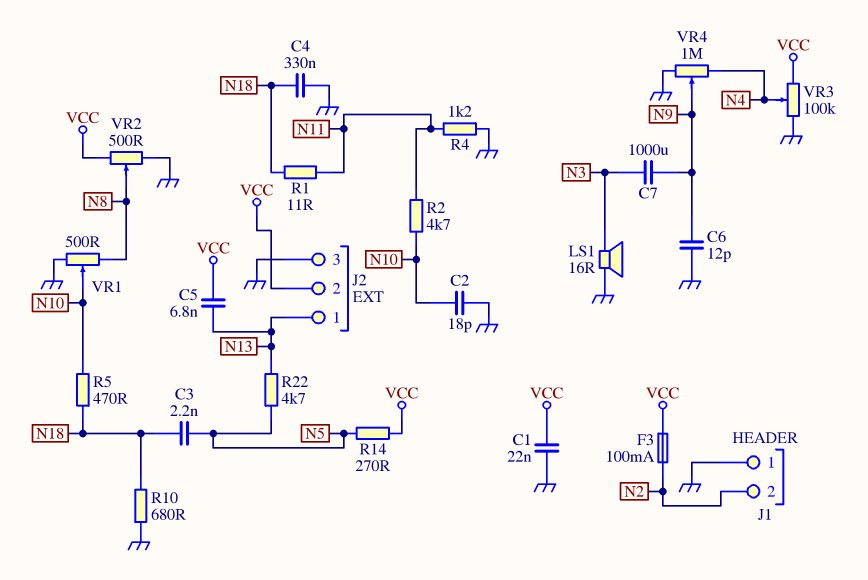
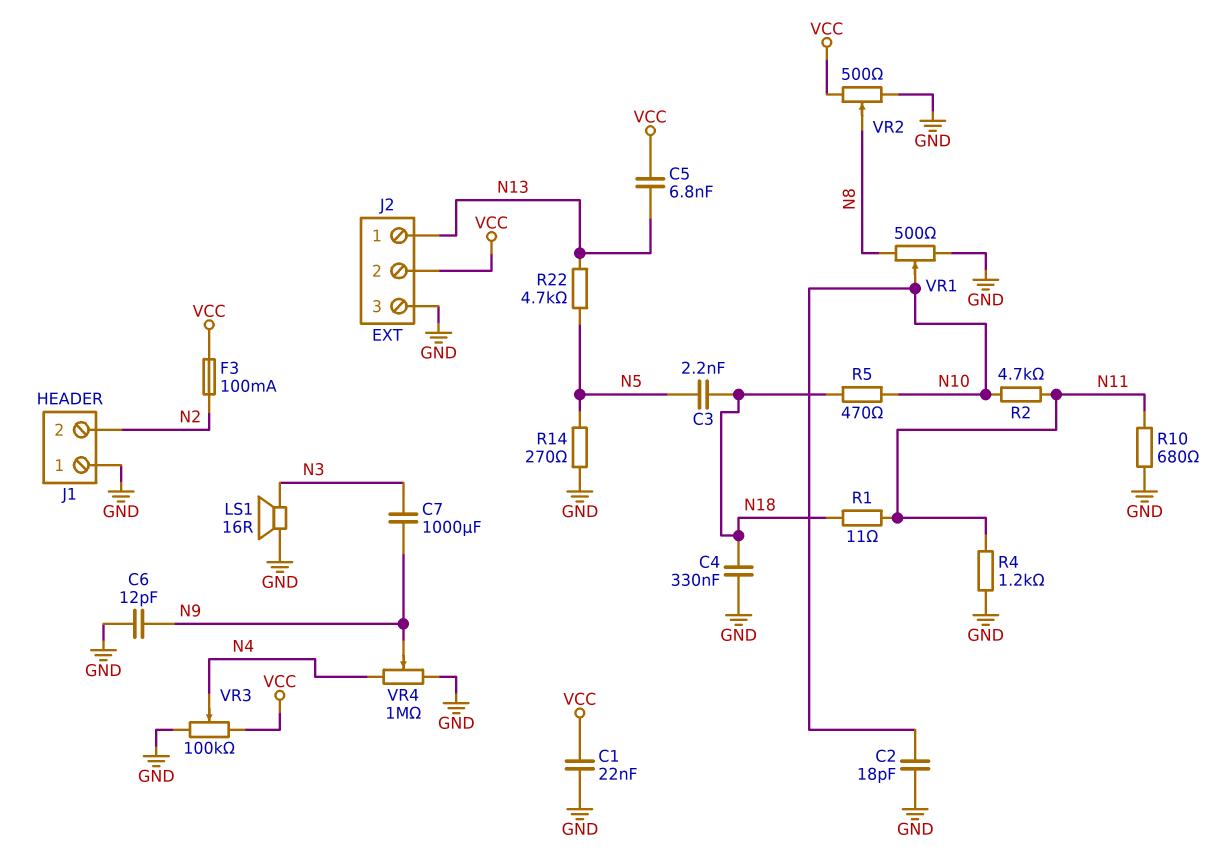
R10: 680 (GND, N18) -> 680 (GND, N11)
R14: 270 (N5, VCC) -> 270 (GND, N5)

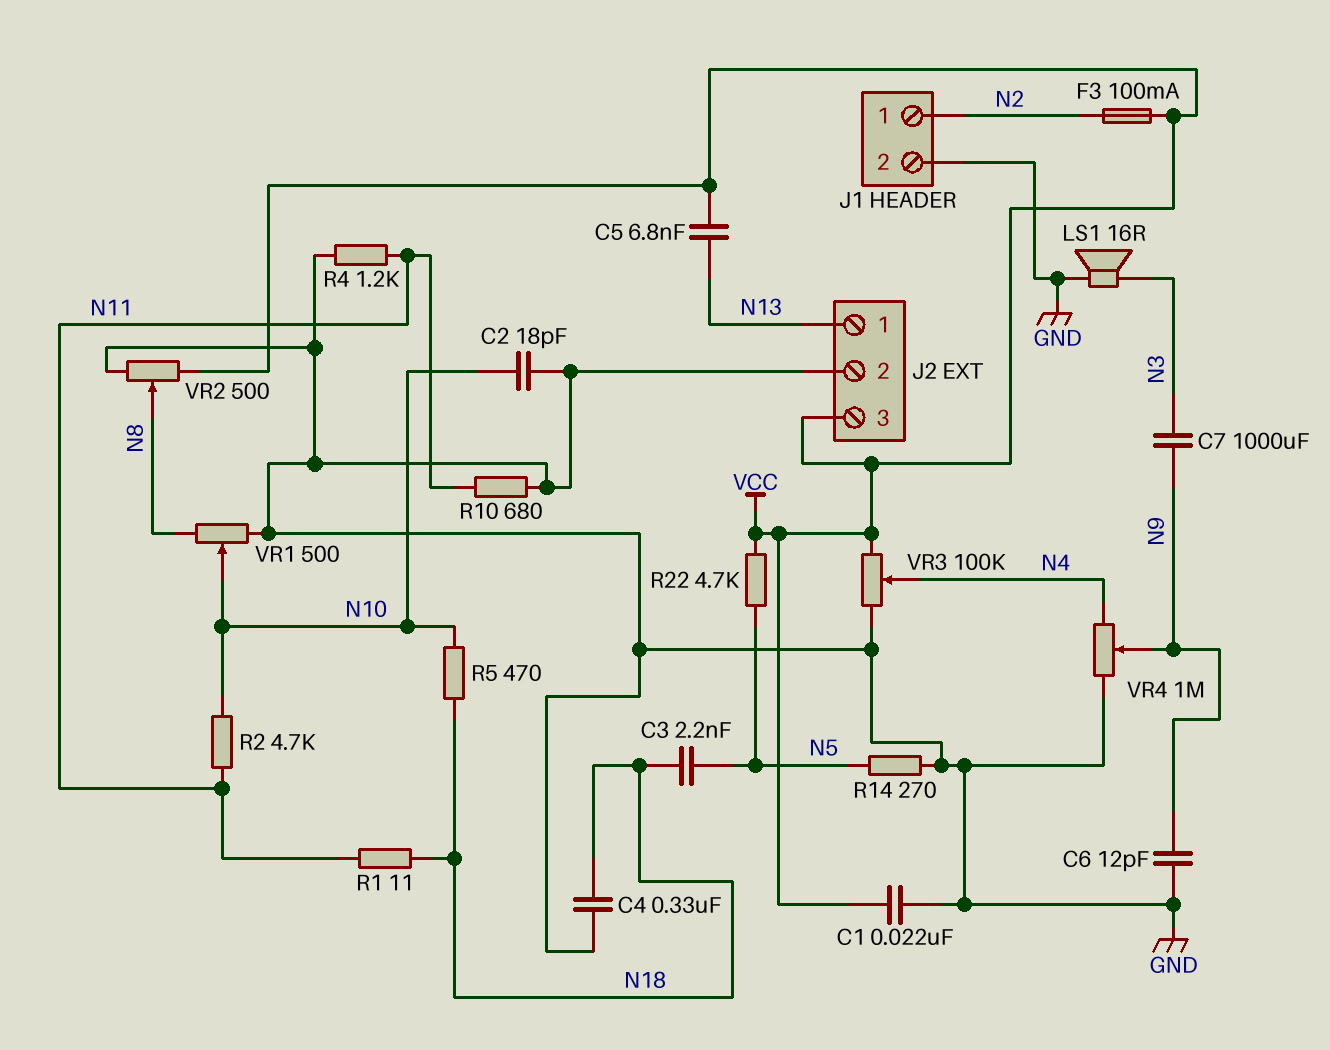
J1 pin 1: GND -> N2
J1 pin 2: N2 -> GND
J2 pin 2: VCC -> GND
J2 pin 3: GND -> VCC
R22: 4.7k (N5, N13) -> 4.7k (N5, VCC)

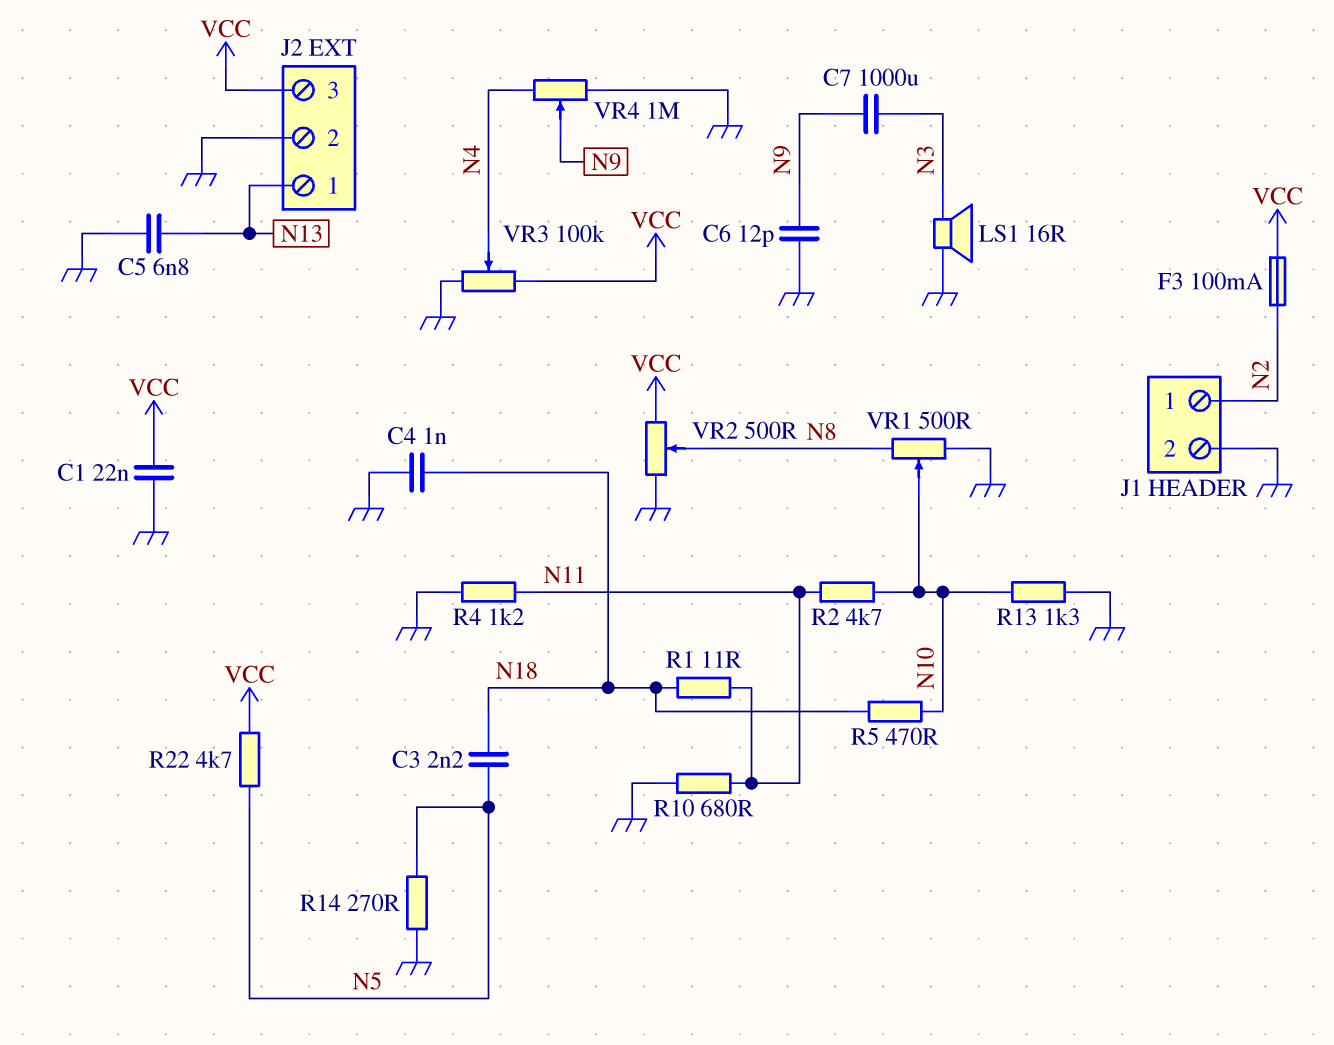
C2: 18pF (GND, N10) -> none
C4: 330nF (GND, N18) -> 1nF (GND, N18)
C5: 6.8nF (N13, VCC) -> 6.8nF (GND, N13)
R13: none -> 1.3k (GND, N10)

